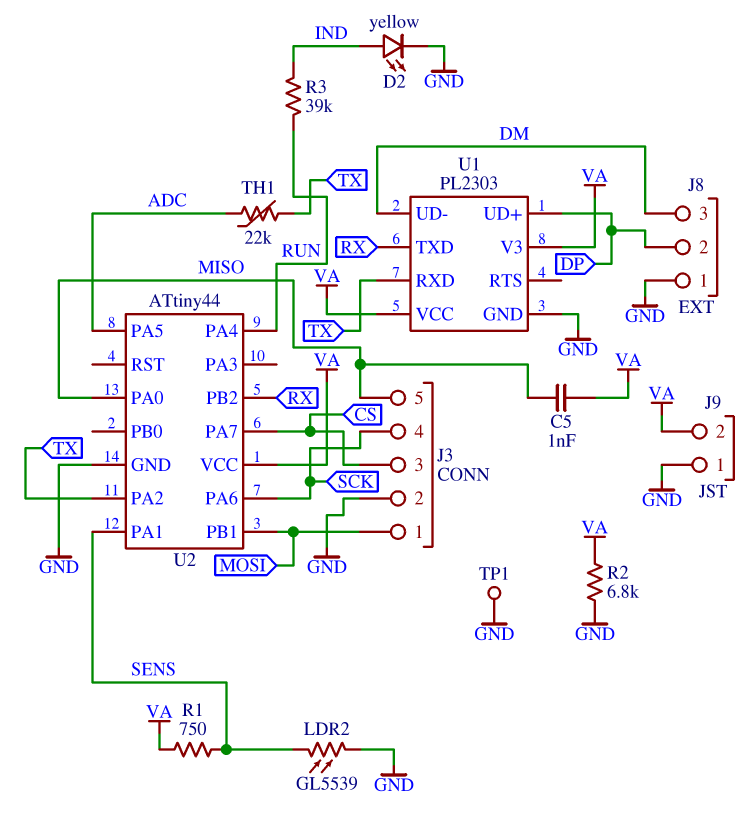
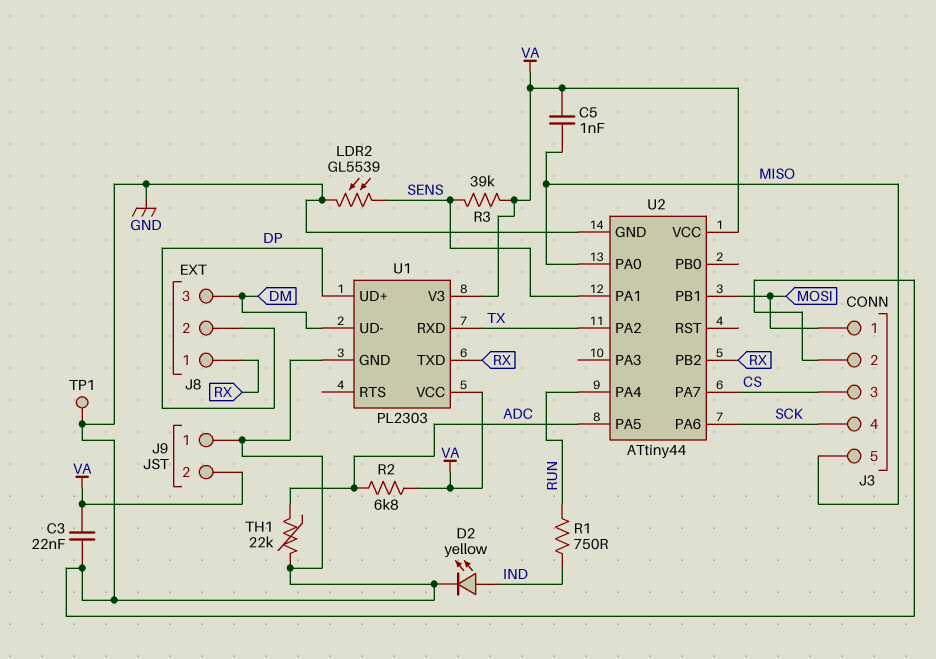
C3: none -> 22nF (GND, VA)
J8 pin 1: GND -> RX
R1: 750 (SENS, VA) -> 750 (IND, RUN)
R2: 6.8k (GND, VA) -> 6.8k (ADC, VA)
R3: 39k (IND, RUN) -> 39k (SENS, VA)
TH1: 22k (ADC, TX) -> 22k (ADC, GND)

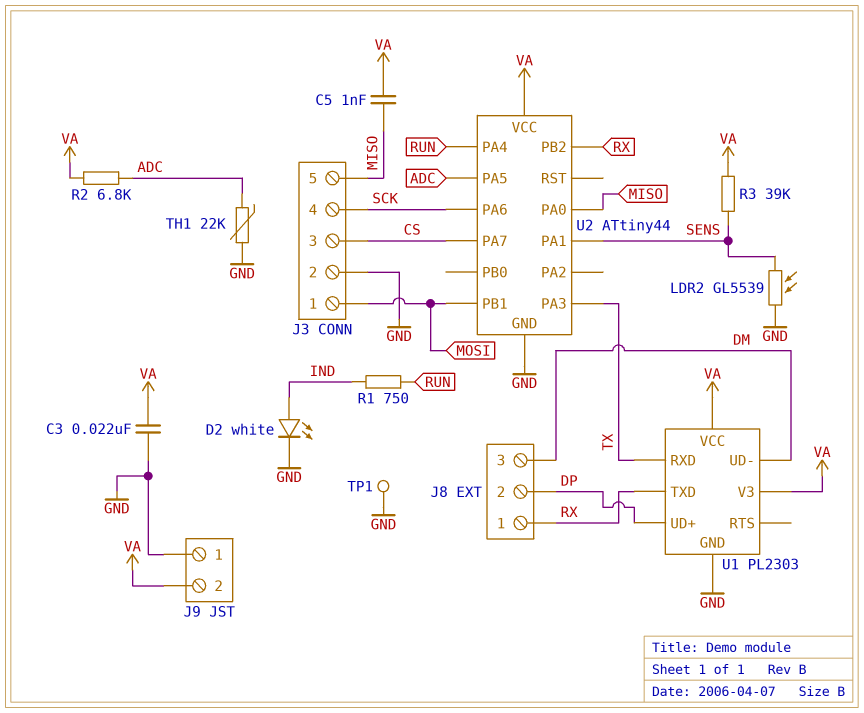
D2: LED yellow (A IND, K GND) -> LED white (A IND, K GND)
U2 pin PA2: TX -> none
U2 pin PA3: none -> TX

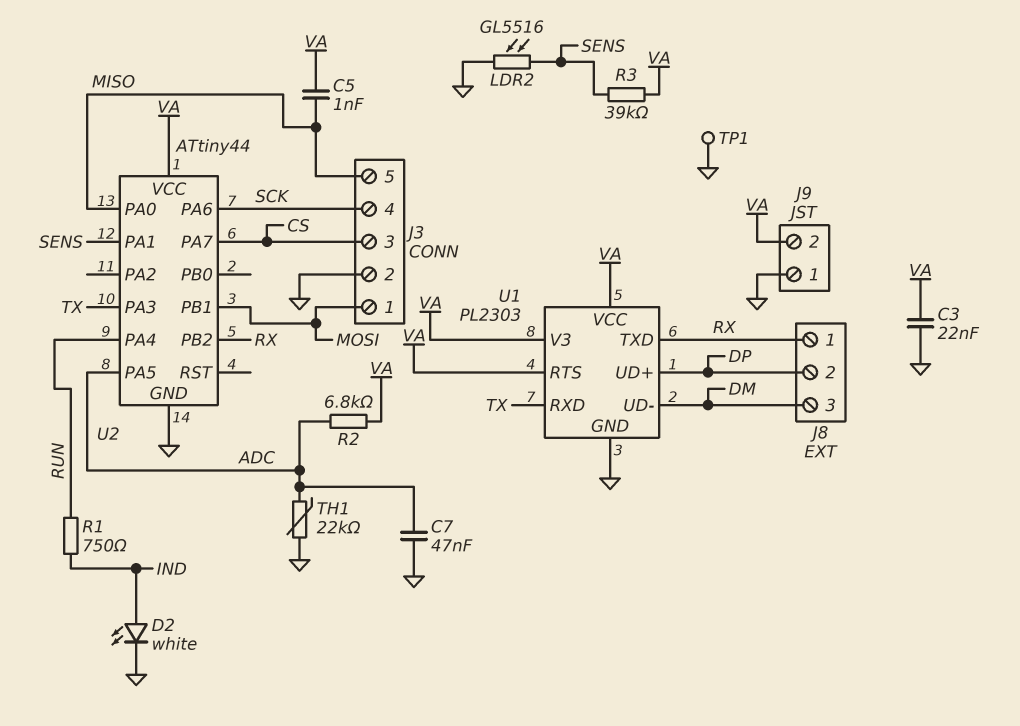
C7: none -> 47nF (ADC, GND)
LDR2: GL5539 (GND, SENS) -> GL5516 (GND, SENS)
U1 pin RTS: none -> VA

